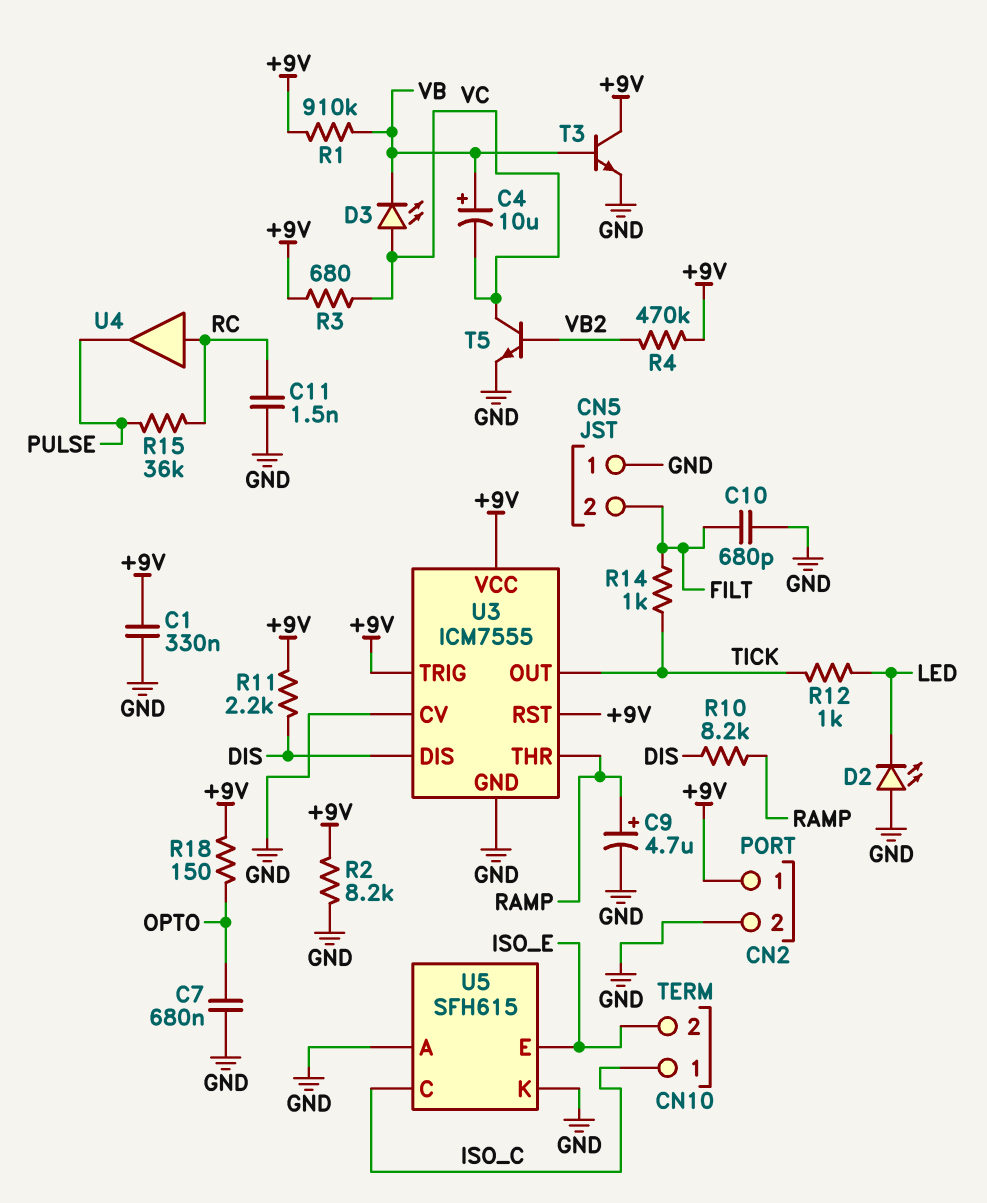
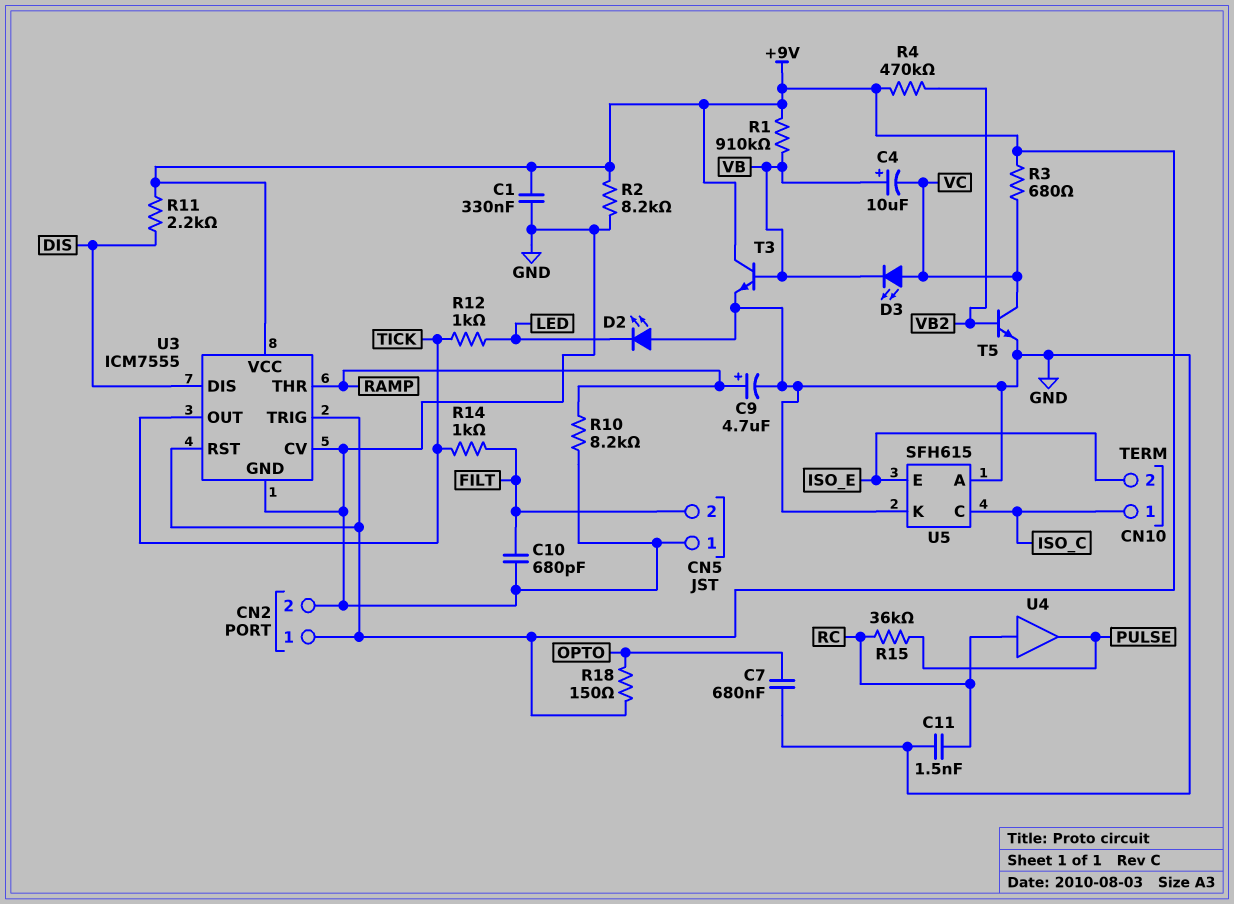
R10: 8.2k (DIS, RAMP) -> 8.2k (GND, RAMP)

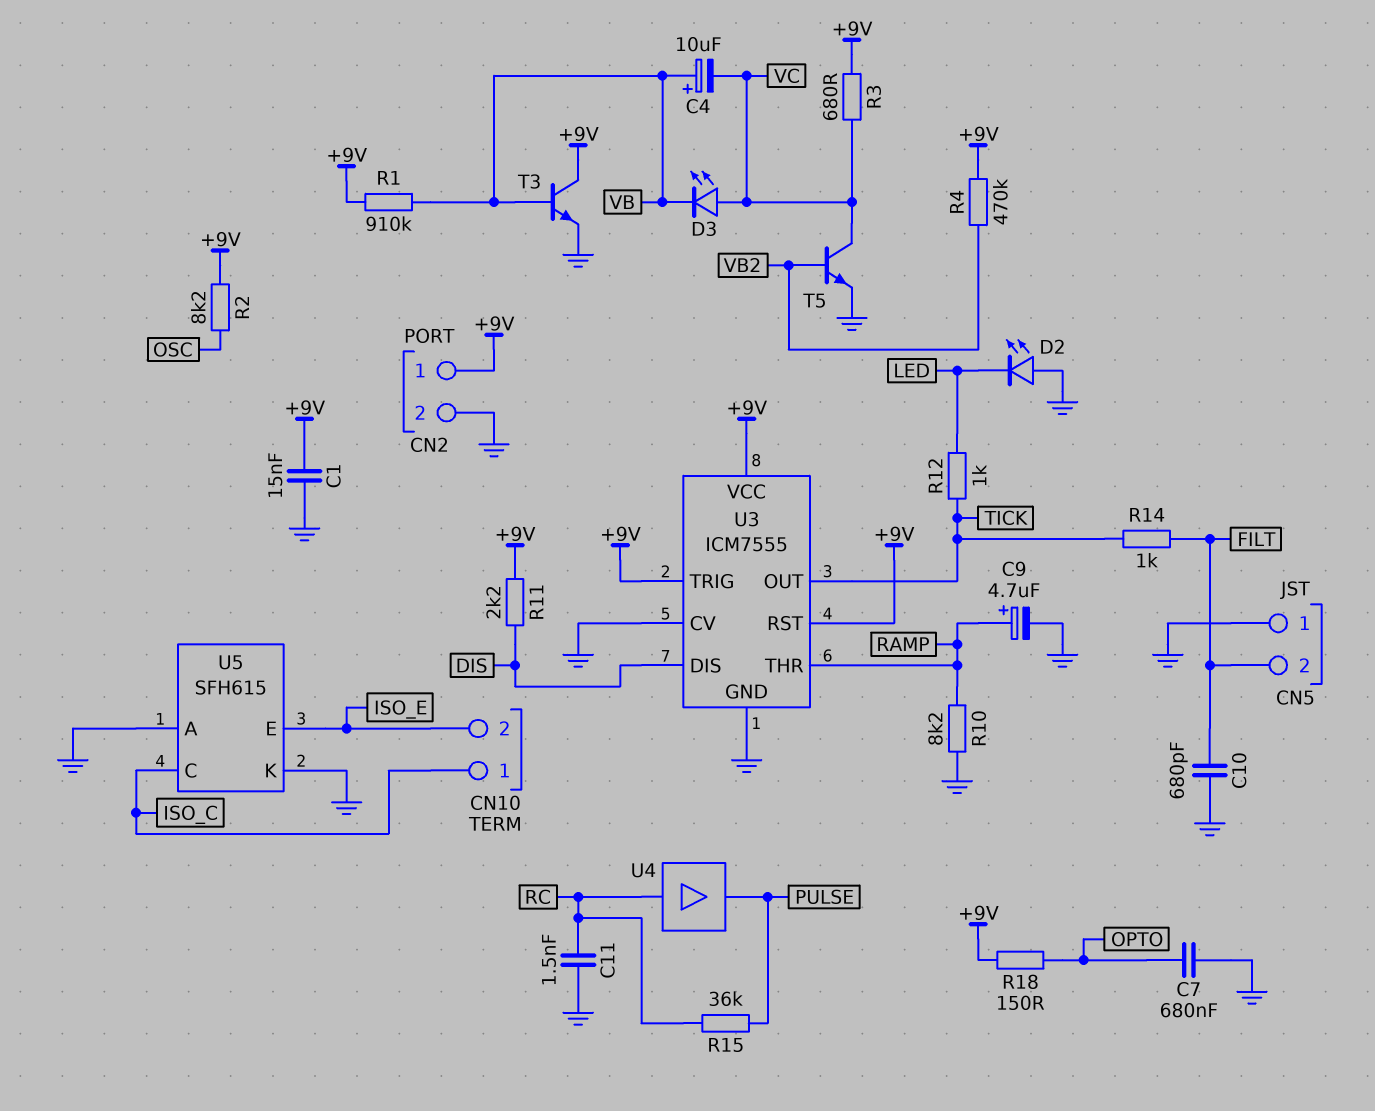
C1: 330nF (+9V, GND) -> 15nF (+9V, GND)
R2: 8.2k (+9V, GND) -> 8.2k (+9V, OSC)

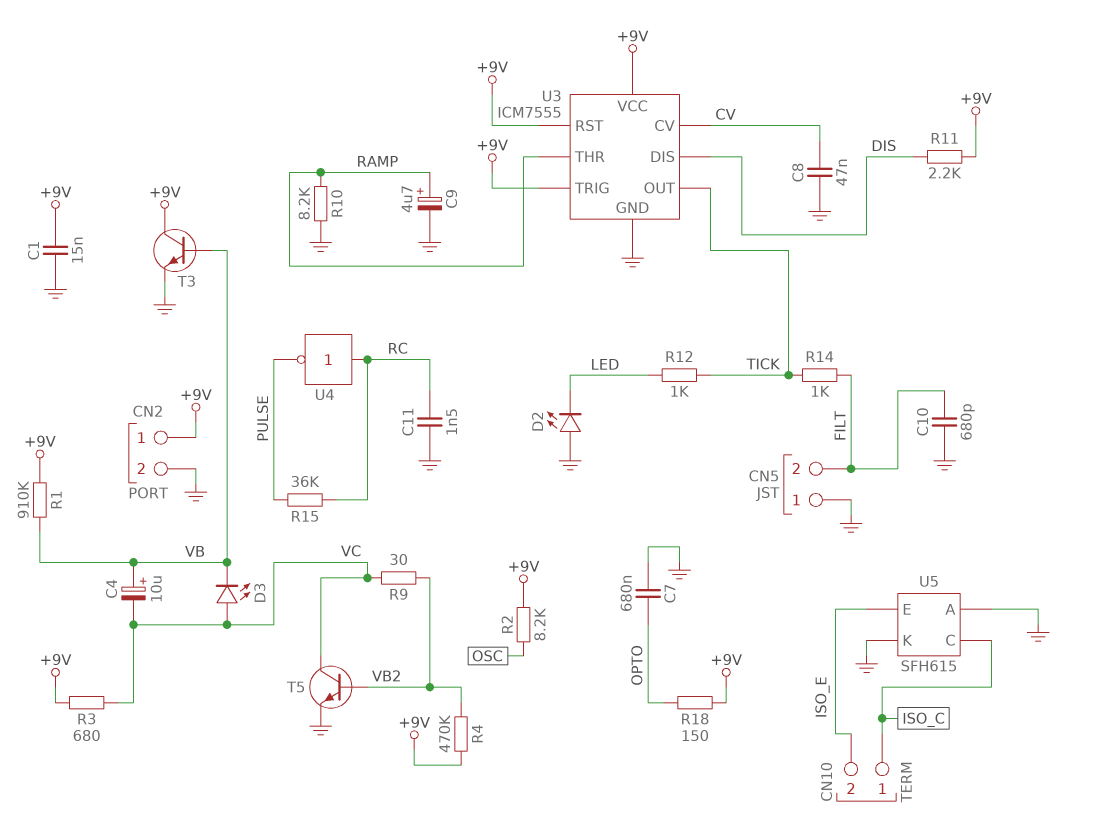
C8: none -> 47nF (CV, GND)
R9: none -> 30 (VB2, VC)
U3 pin CV: GND -> CV
U4: buffer (in RC, out PULSE) -> NOT (in RC, out PULSE)

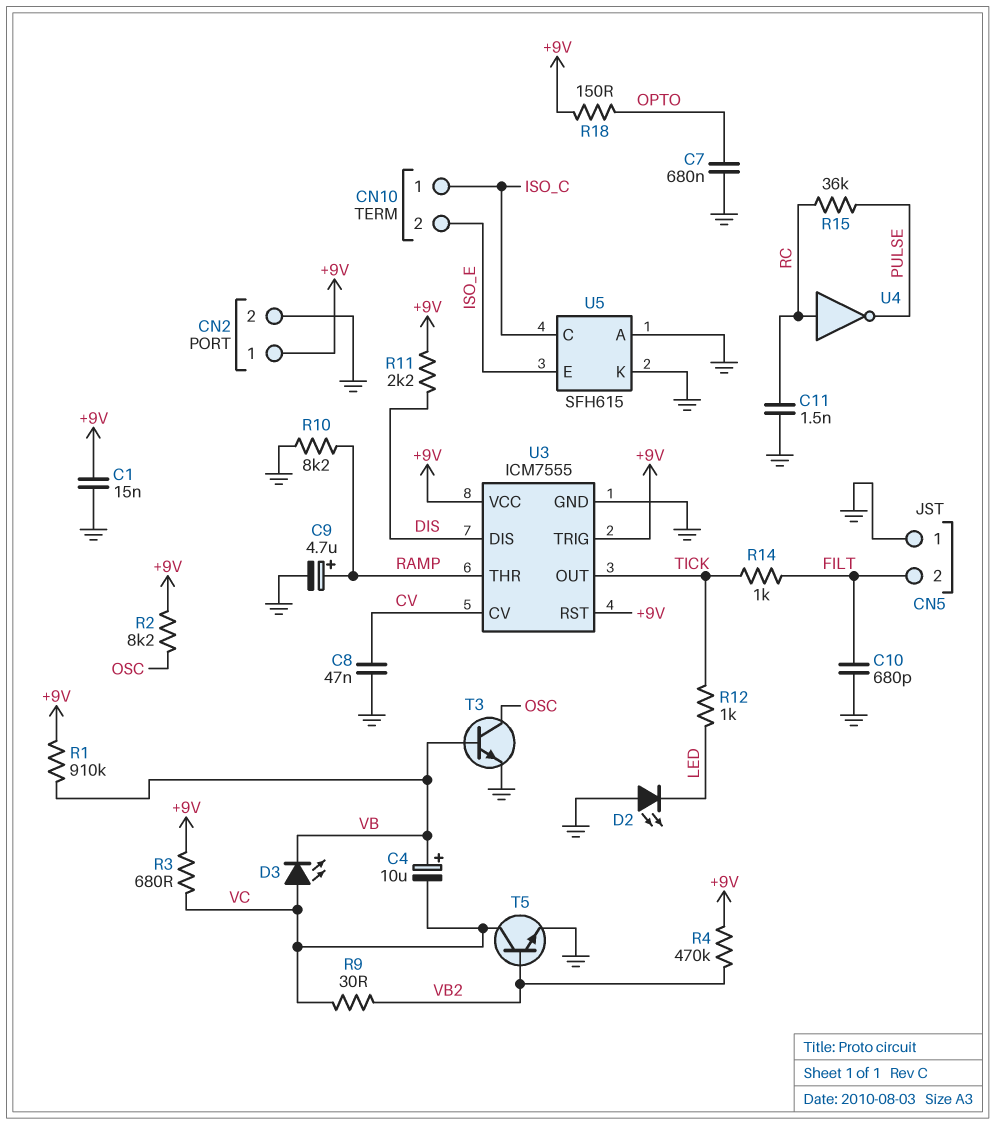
T3: NPN (B VB, C +9V, E GND) -> NPN (B VB, C OSC, E GND)

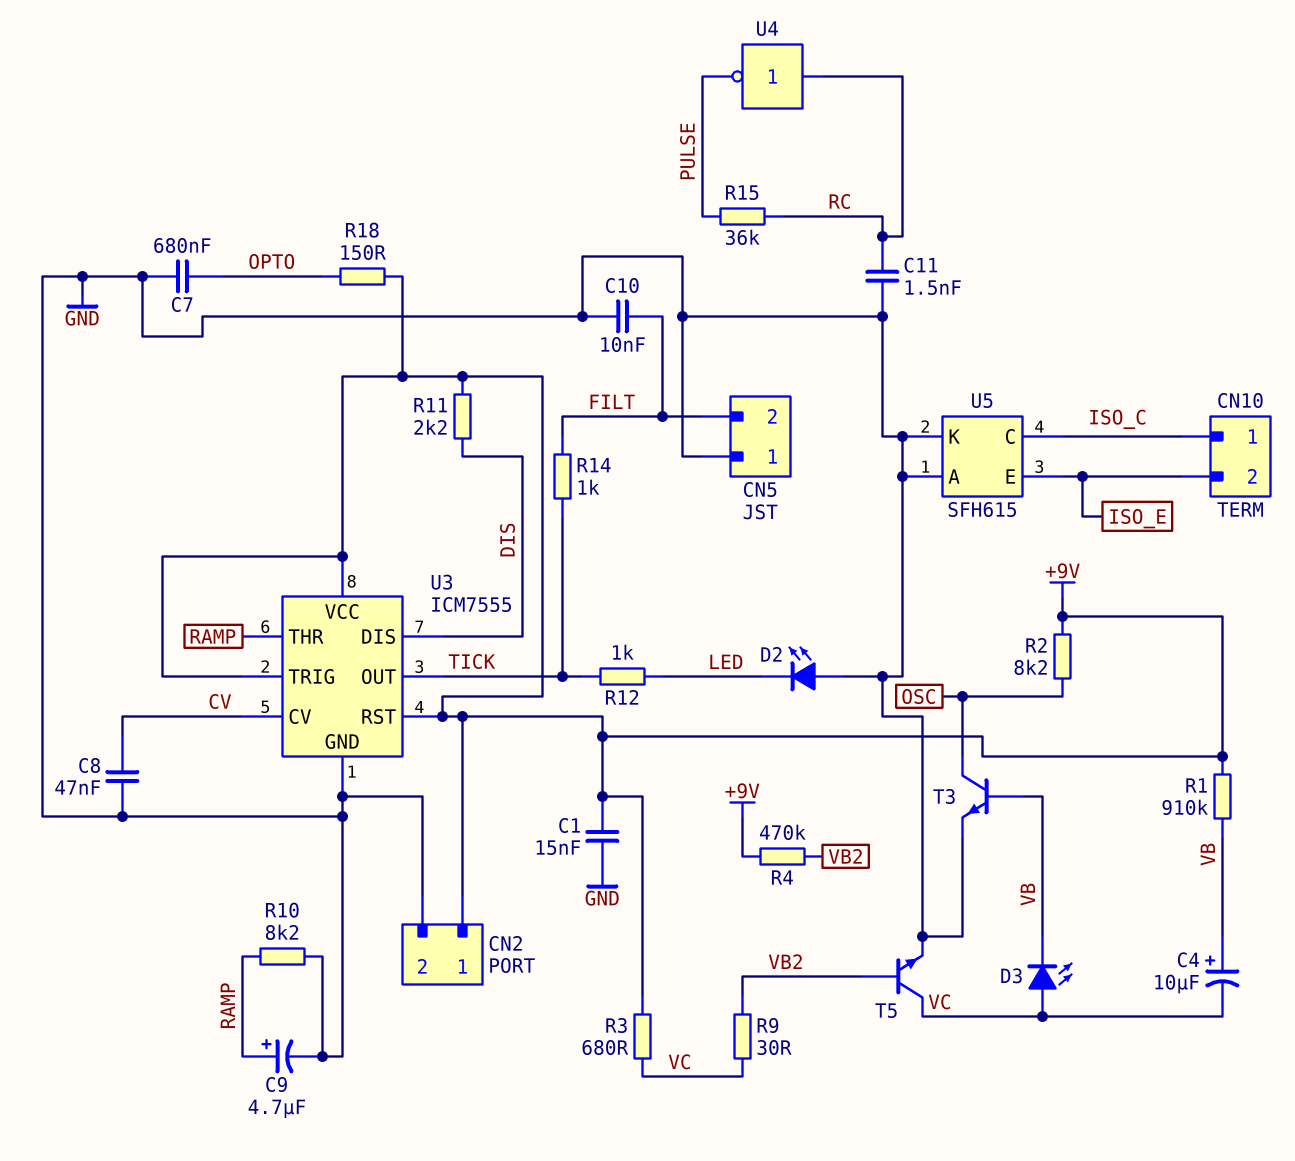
C10: 680pF (FILT, GND) -> 10nF (FILT, GND)

